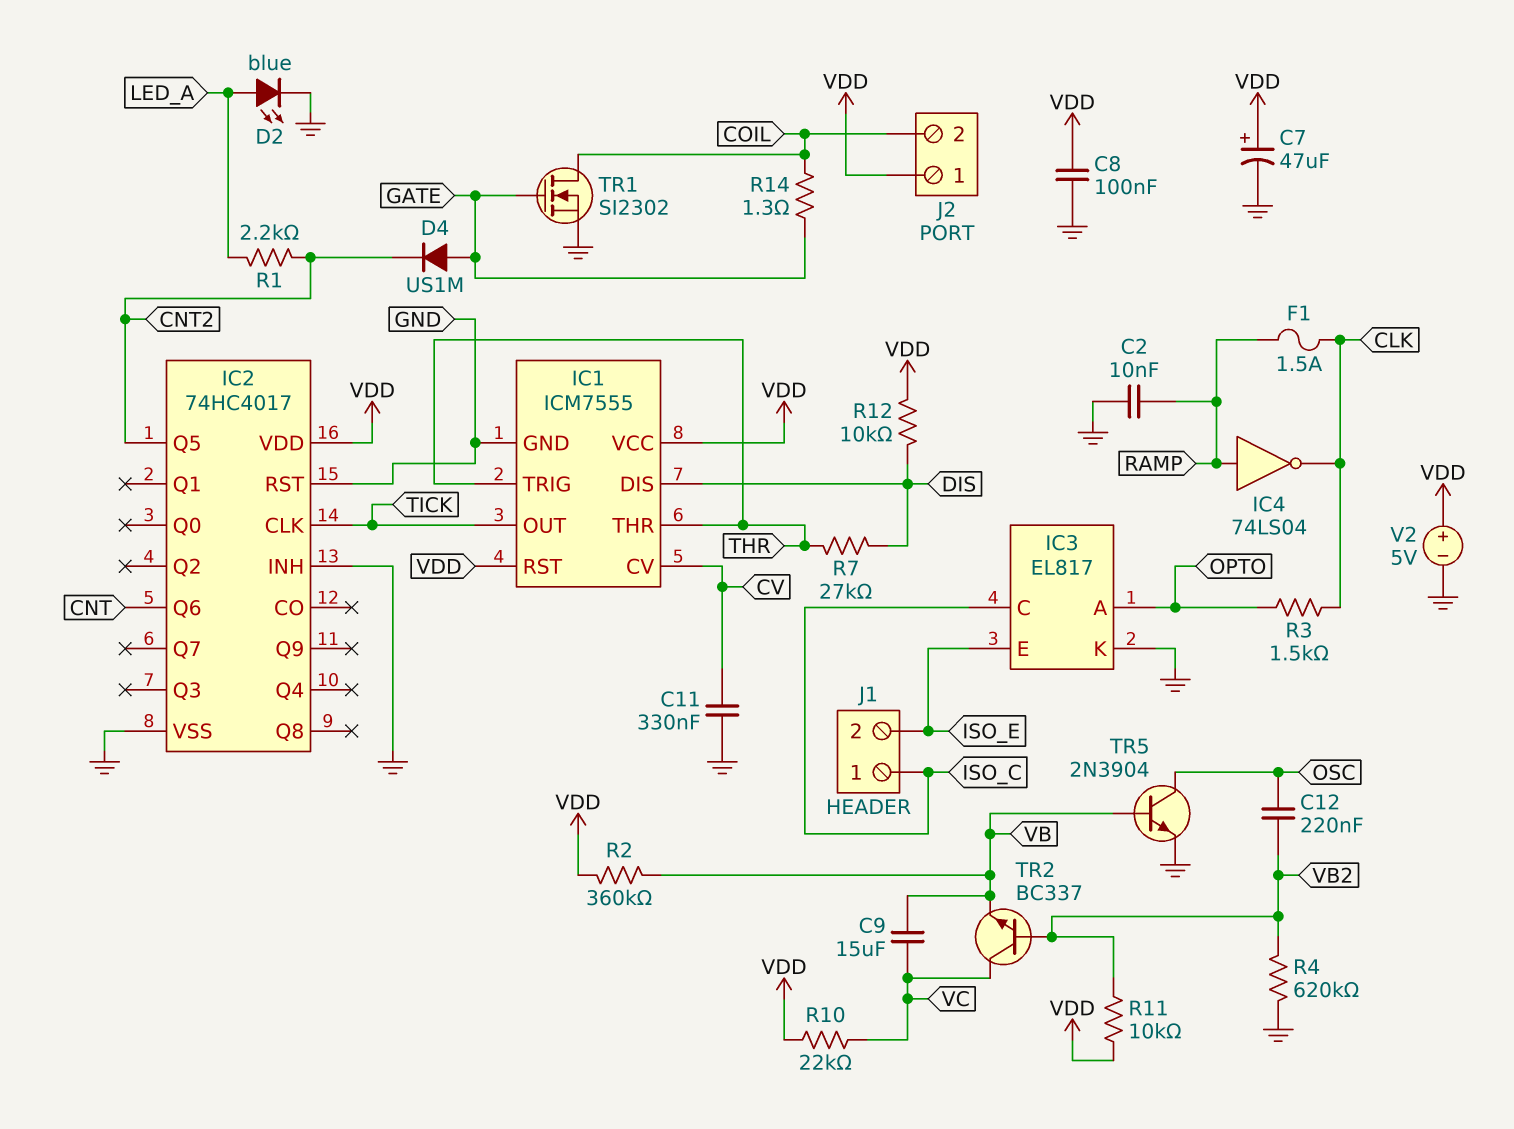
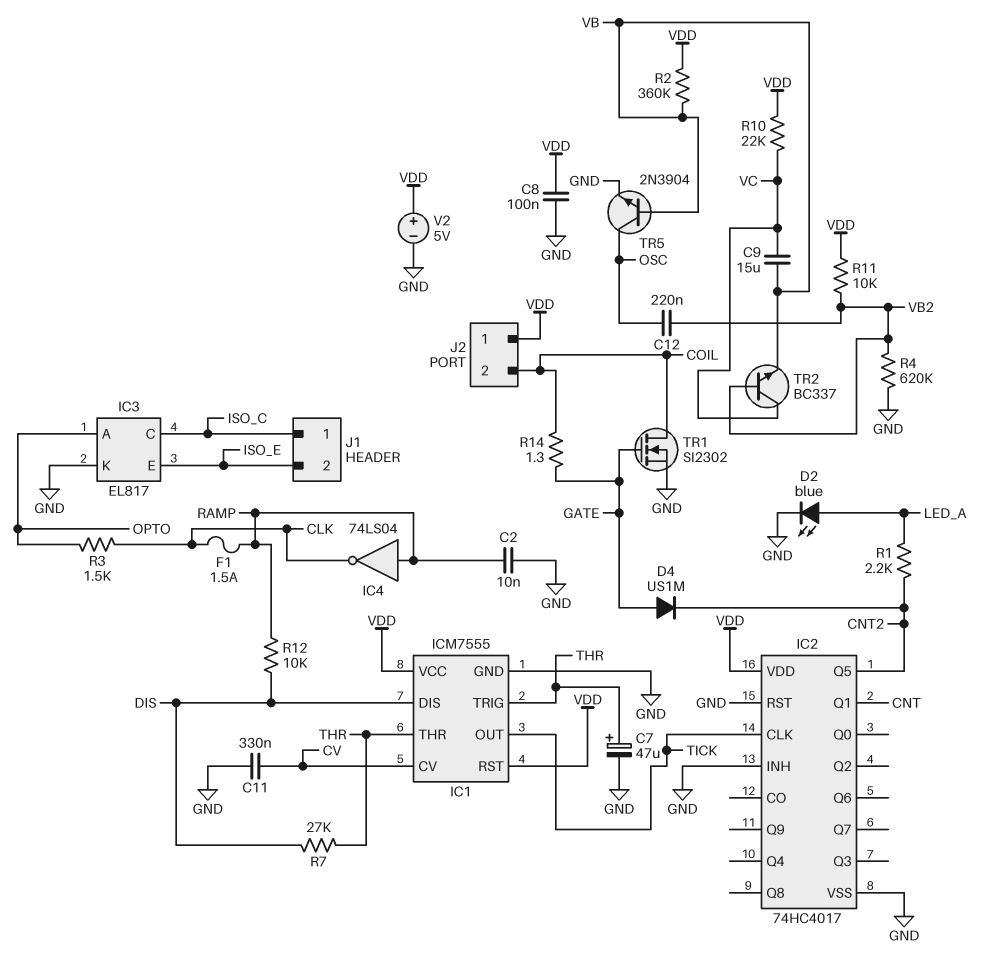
C7: 47uF (plus VDD, minus GND) -> 47uF (plus THR, minus GND)
IC2 pin Q1: none -> CNT
IC2 pin Q6: CNT -> none
R12: 10k (DIS, VDD) -> 10k (DIS, RAMP)

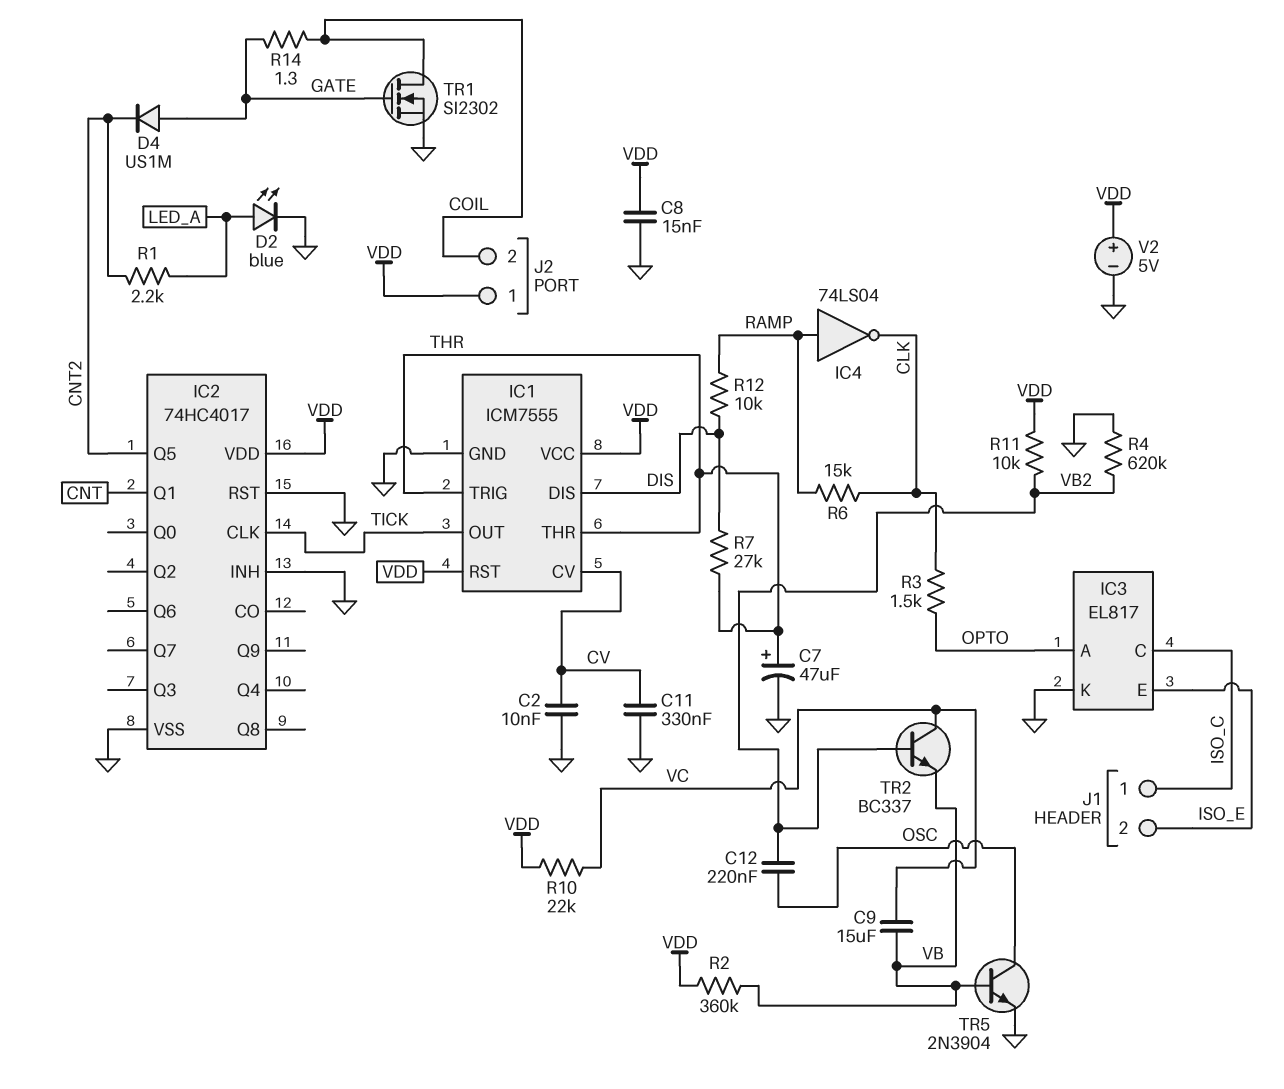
C2: 10nF (GND, RAMP) -> 10nF (CV, GND)
C8: 100nF (GND, VDD) -> 15nF (GND, VDD)
F1: 1.5A (CLK, RAMP) -> none
R6: none -> 15k (CLK, RAMP)

